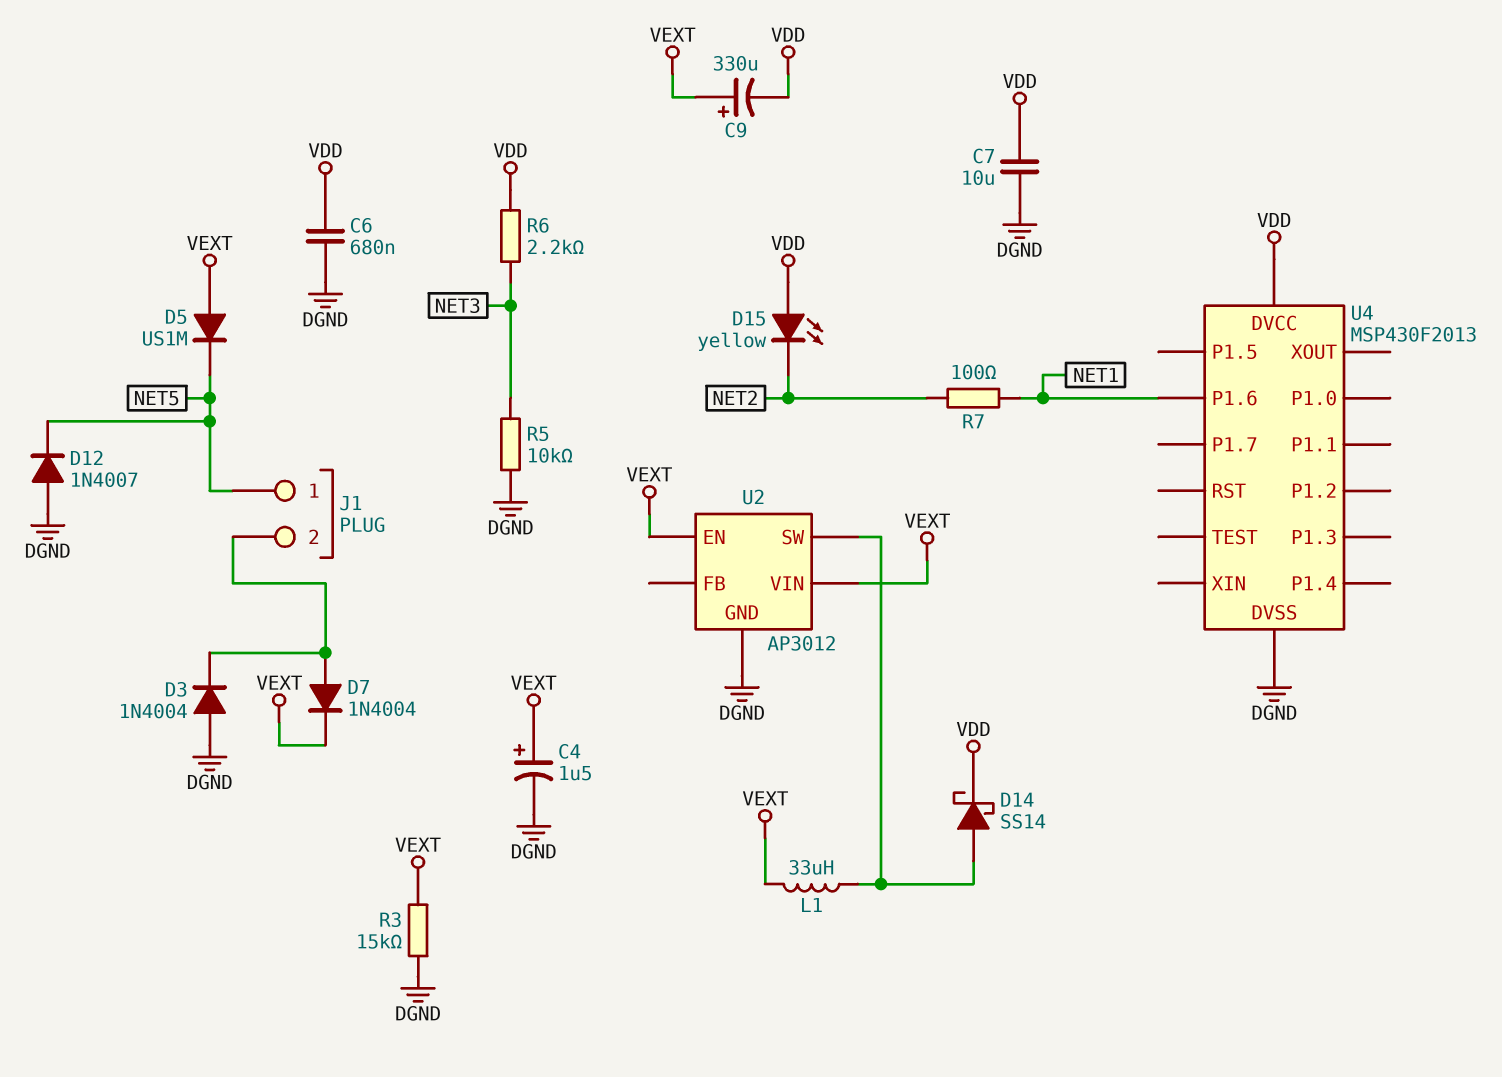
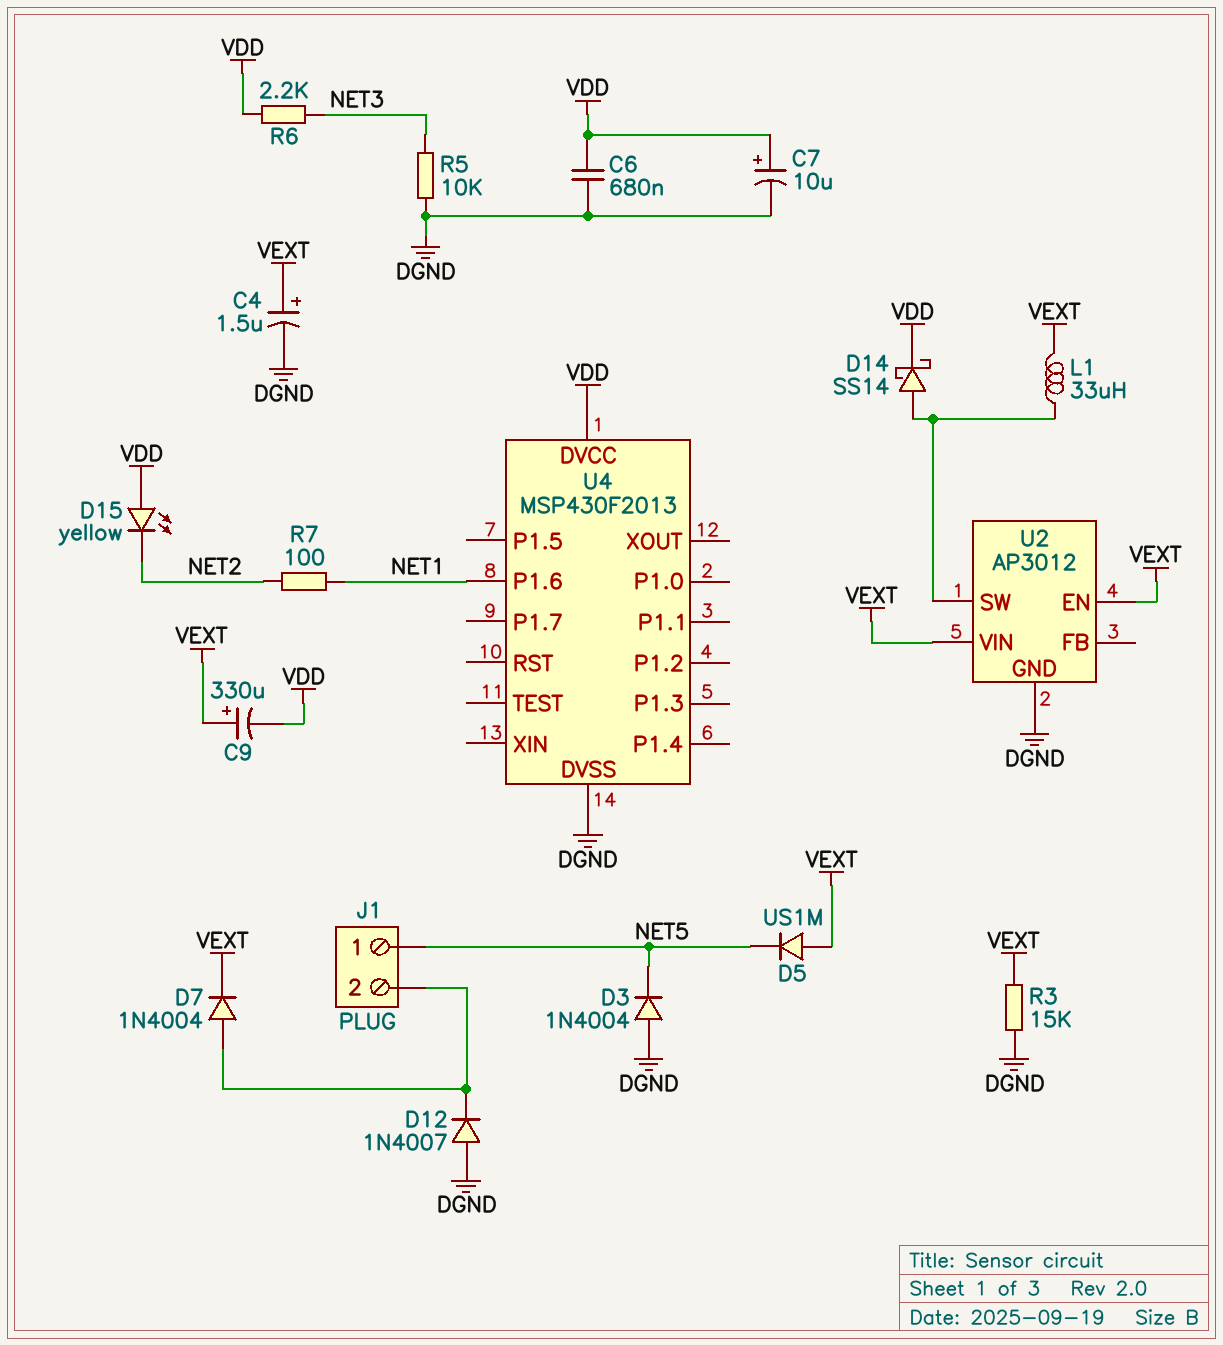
C7: 10uF (DGND, VDD) -> 10uF (plus VDD, minus DGND)
D3: diode 1N4004 (A DGND, K J1/2) -> diode 1N4004 (A DGND, K NET5)
D12: diode 1N4007 (A DGND, K NET5) -> diode 1N4007 (A DGND, K J1/2)

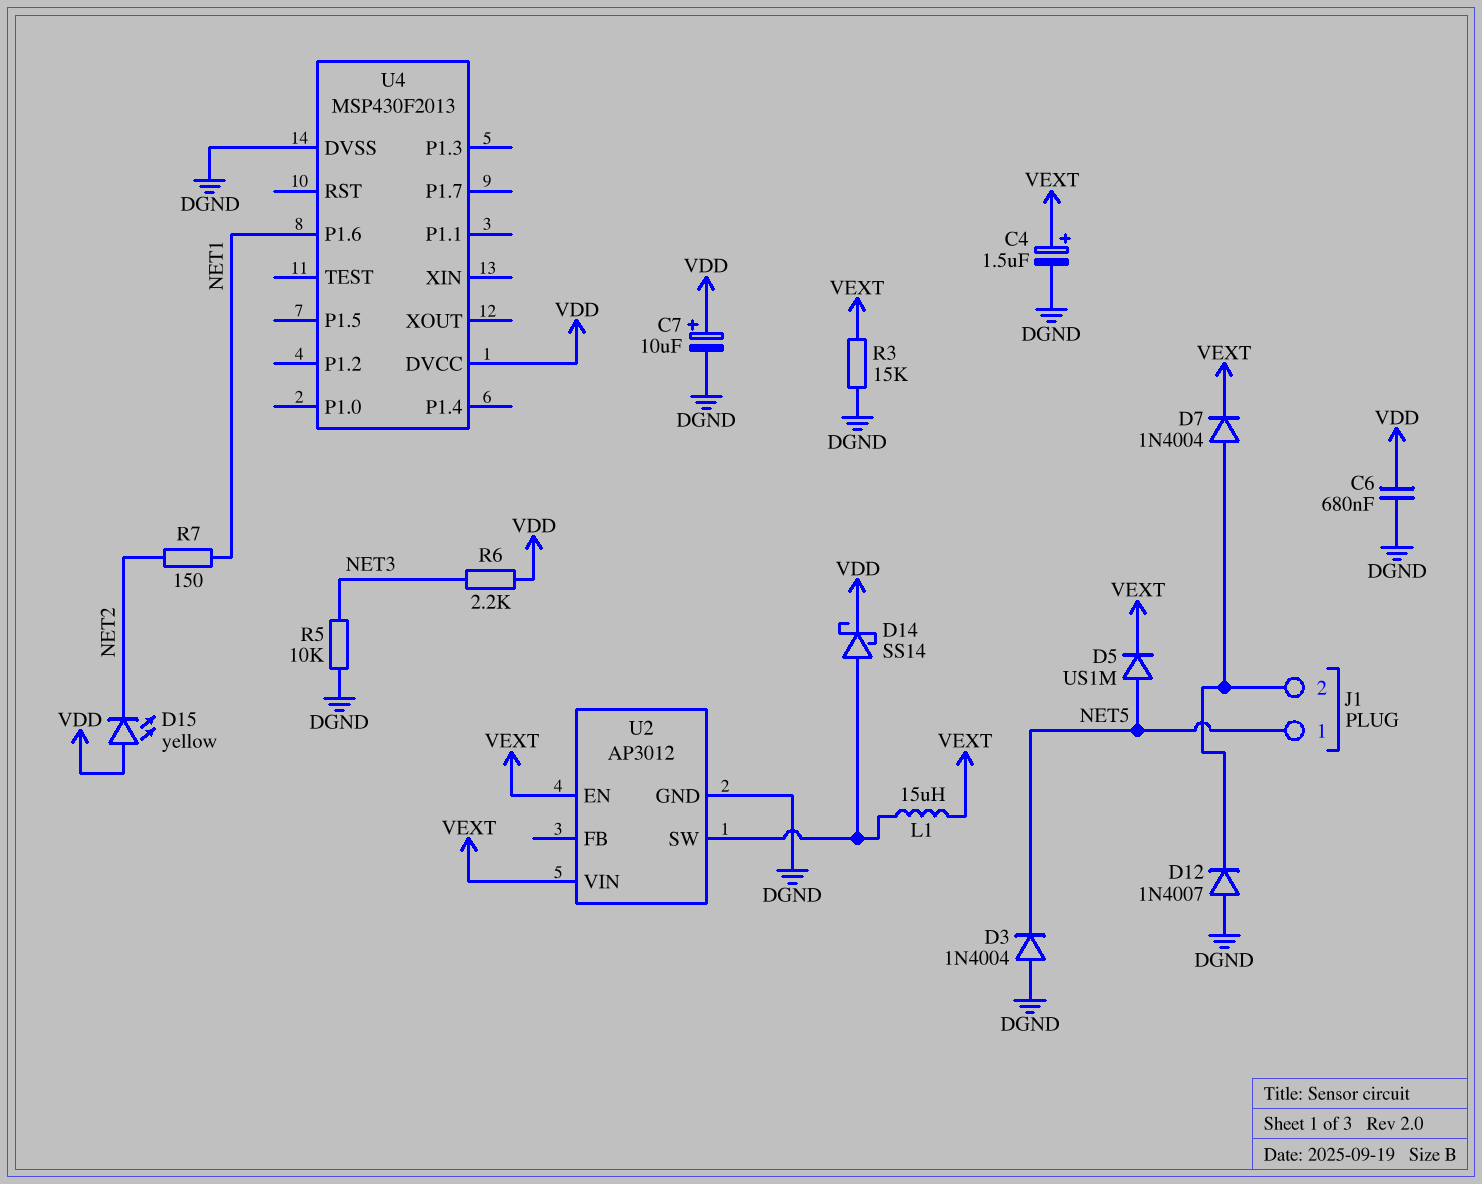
C9: 330uF (plus VEXT, minus VDD) -> none
D5: diode US1M (A VEXT, K NET5) -> diode US1M (A NET5, K VEXT)
L1: 33uH (U2/SW, VEXT) -> 15uH (U2/SW, VEXT)
R7: 100 (NET1, NET2) -> 150 (NET1, NET2)

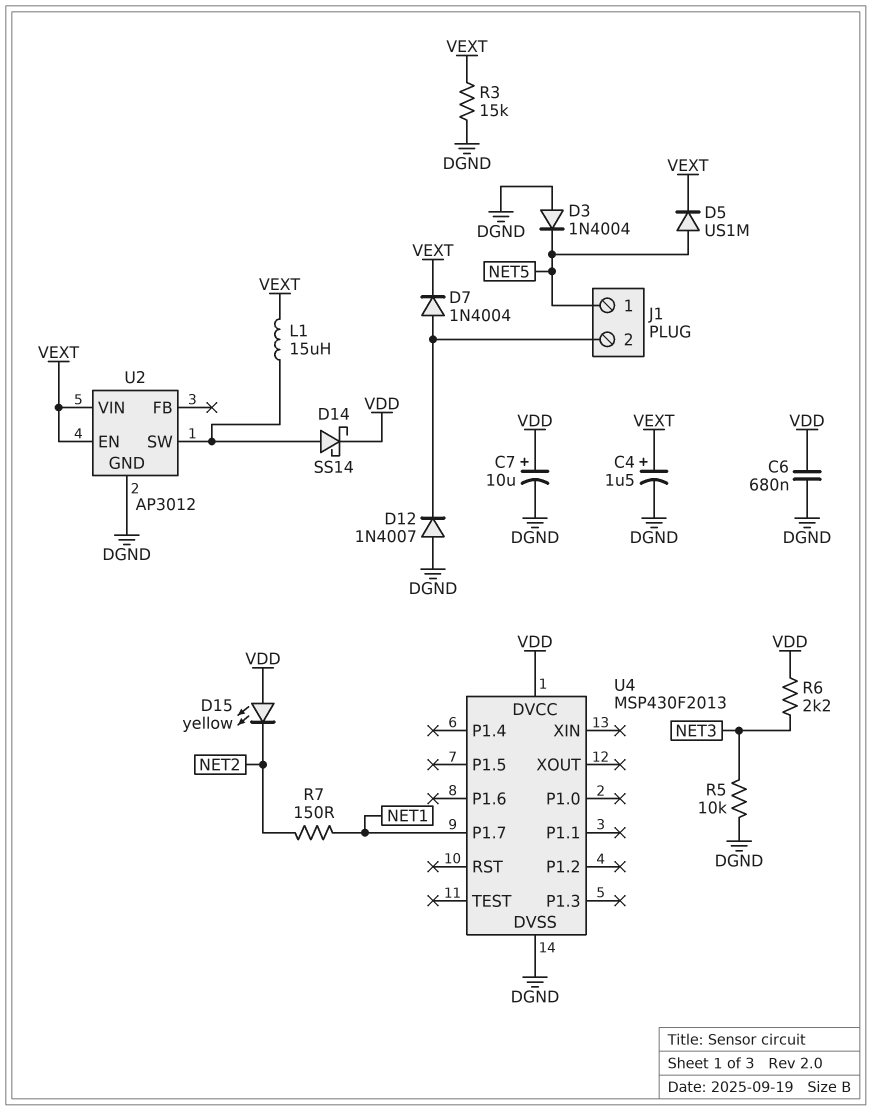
U4 pin P1.6: NET1 -> none
U4 pin P1.7: none -> NET1

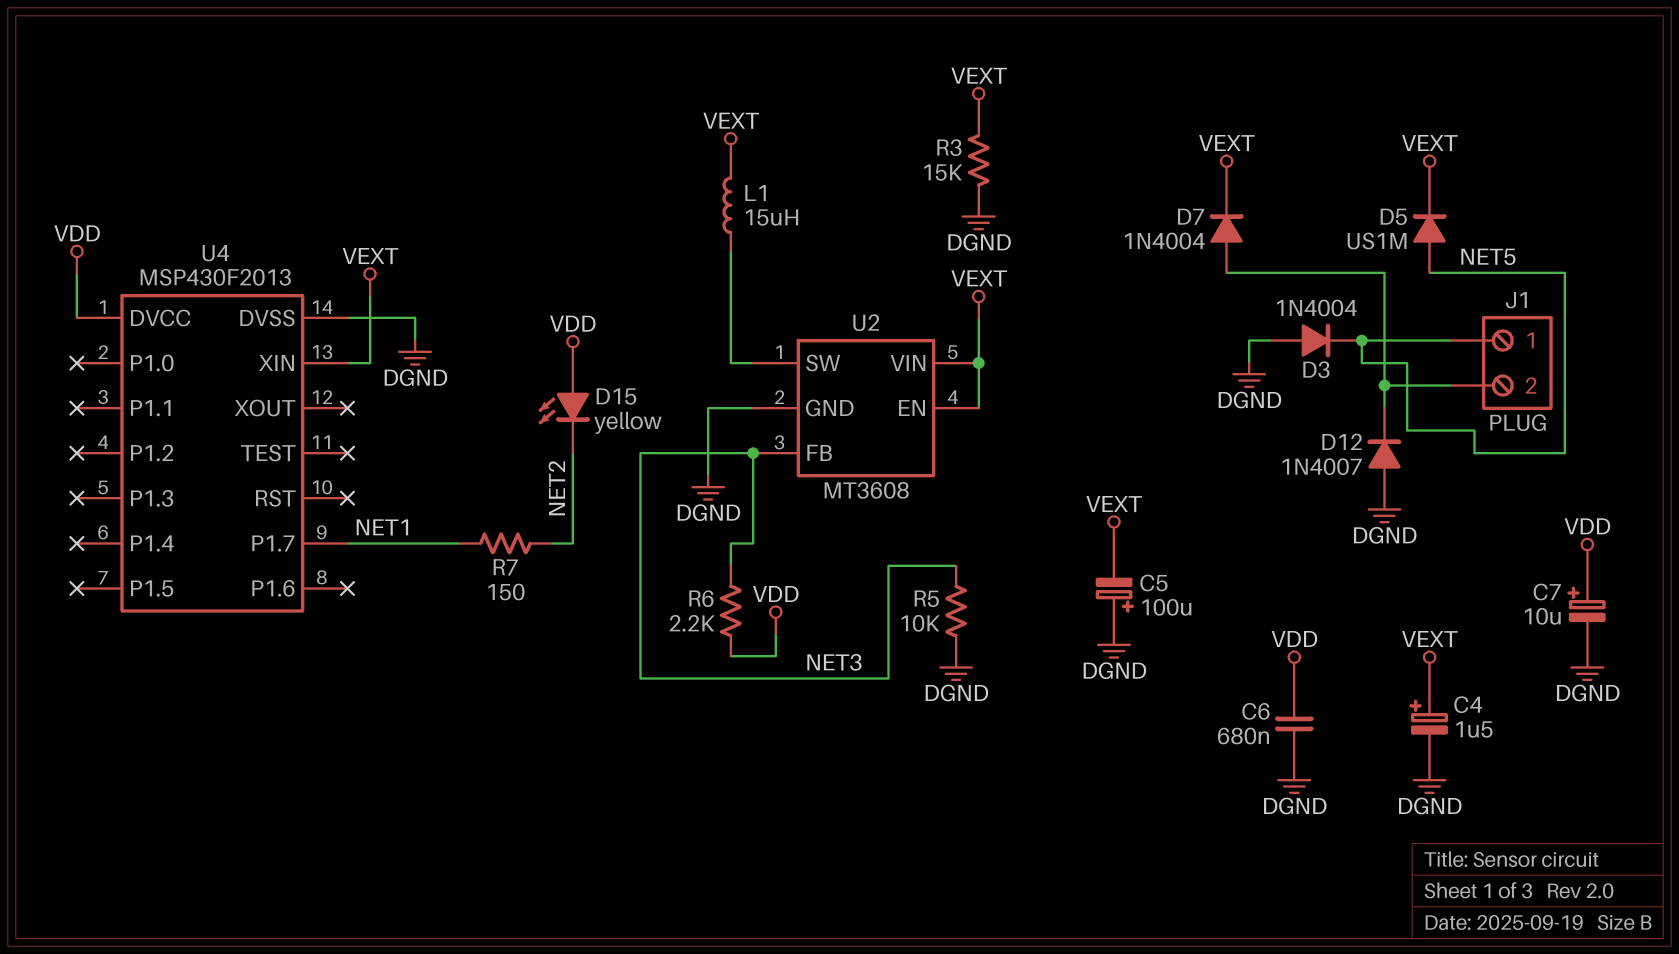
C5: none -> 100uF (plus DGND, minus VEXT)
D14: schottky SS14 (A U2/SW, K VDD) -> none
U2: AP3012 -> MT3608
U2 pin FB: none -> NET3
U4 pin XIN: none -> VEXT

